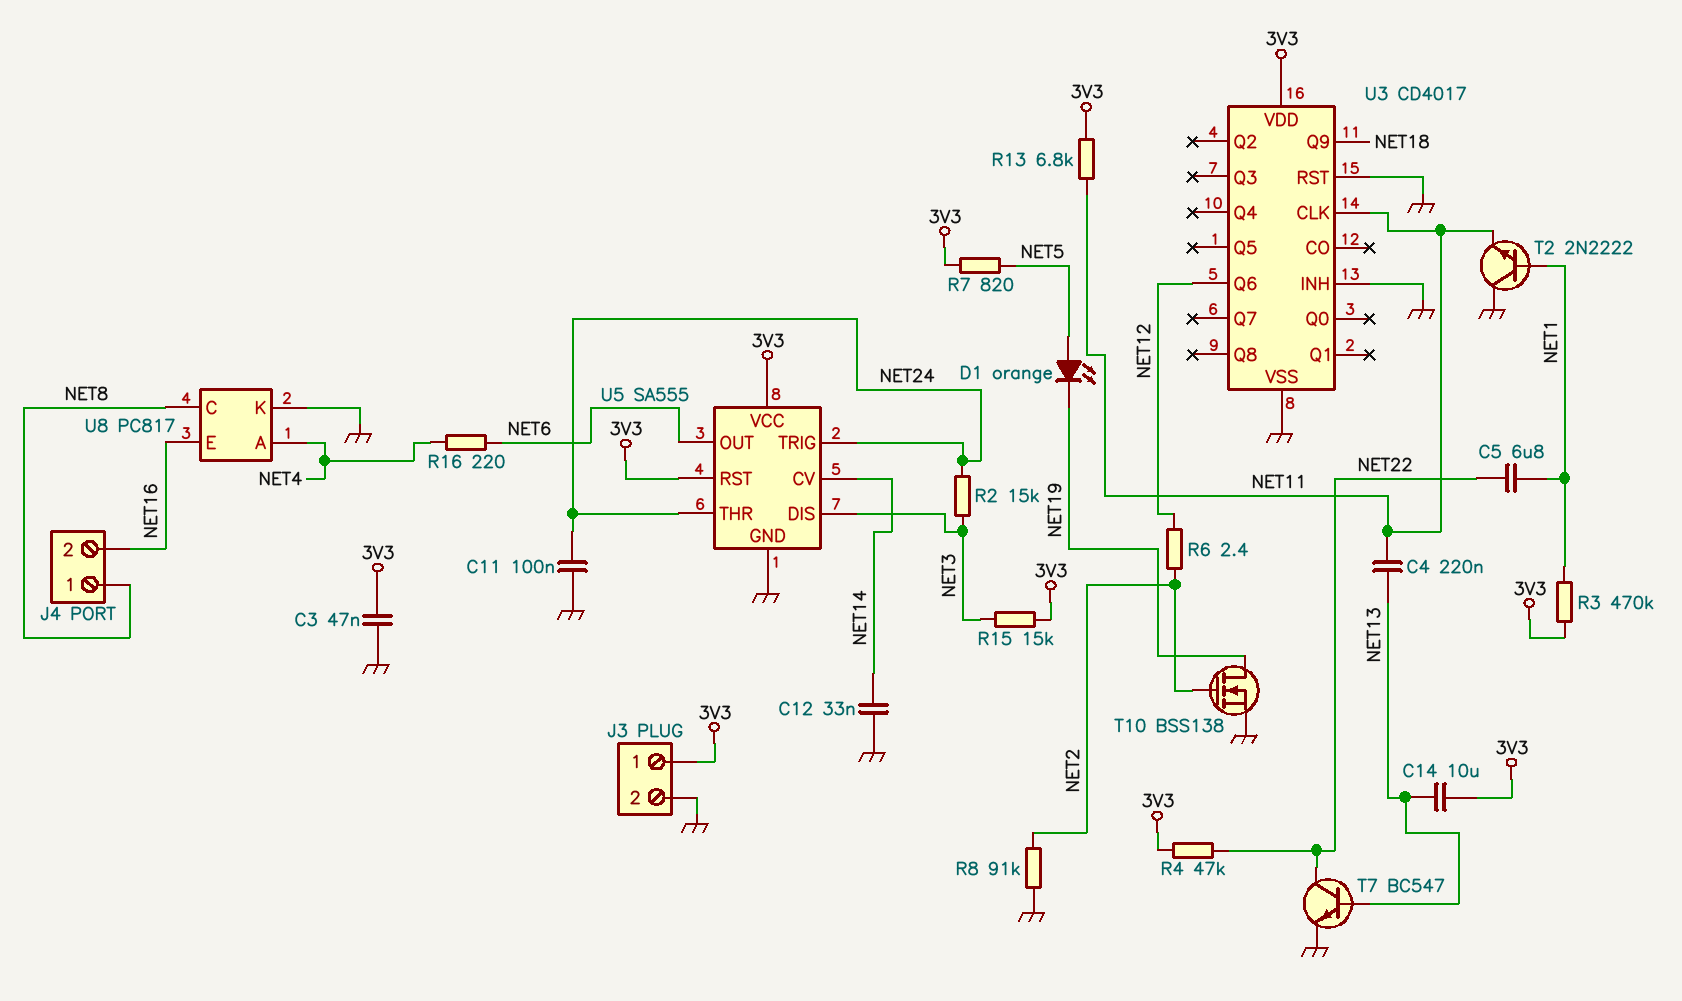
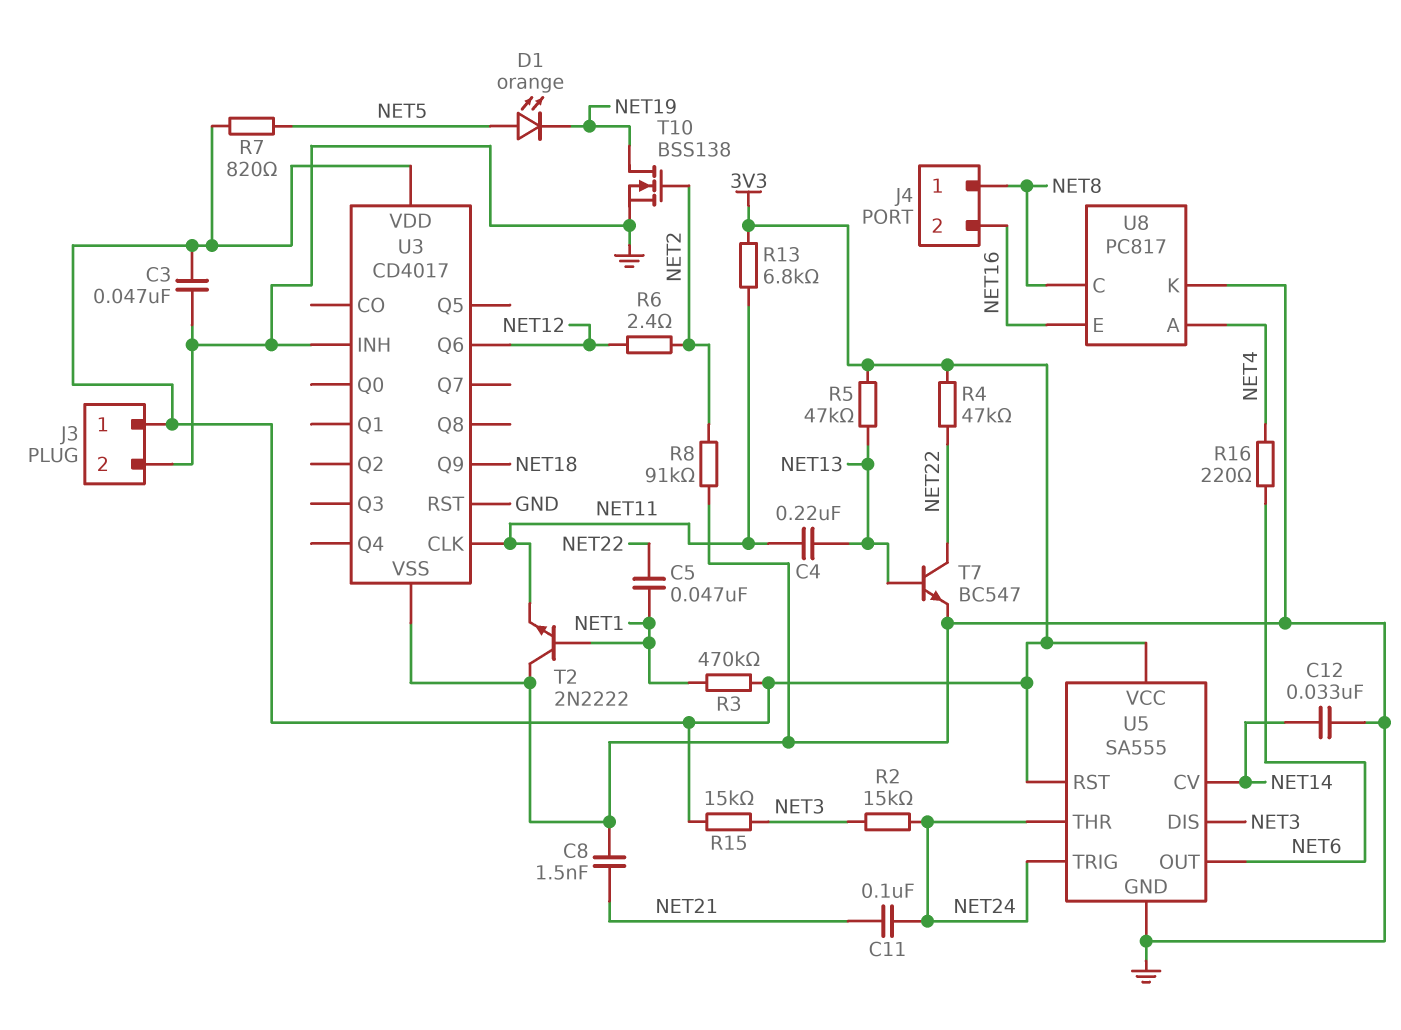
C5: 6.8uF (NET1, NET22) -> 47nF (NET1, NET22)
C8: none -> 1.5nF (GND, NET21)
C11: 100nF (GND, NET24) -> 100nF (NET21, NET24)
C14: 10uF (3V3, NET13) -> none
R5: none -> 47k (3V3, NET13)

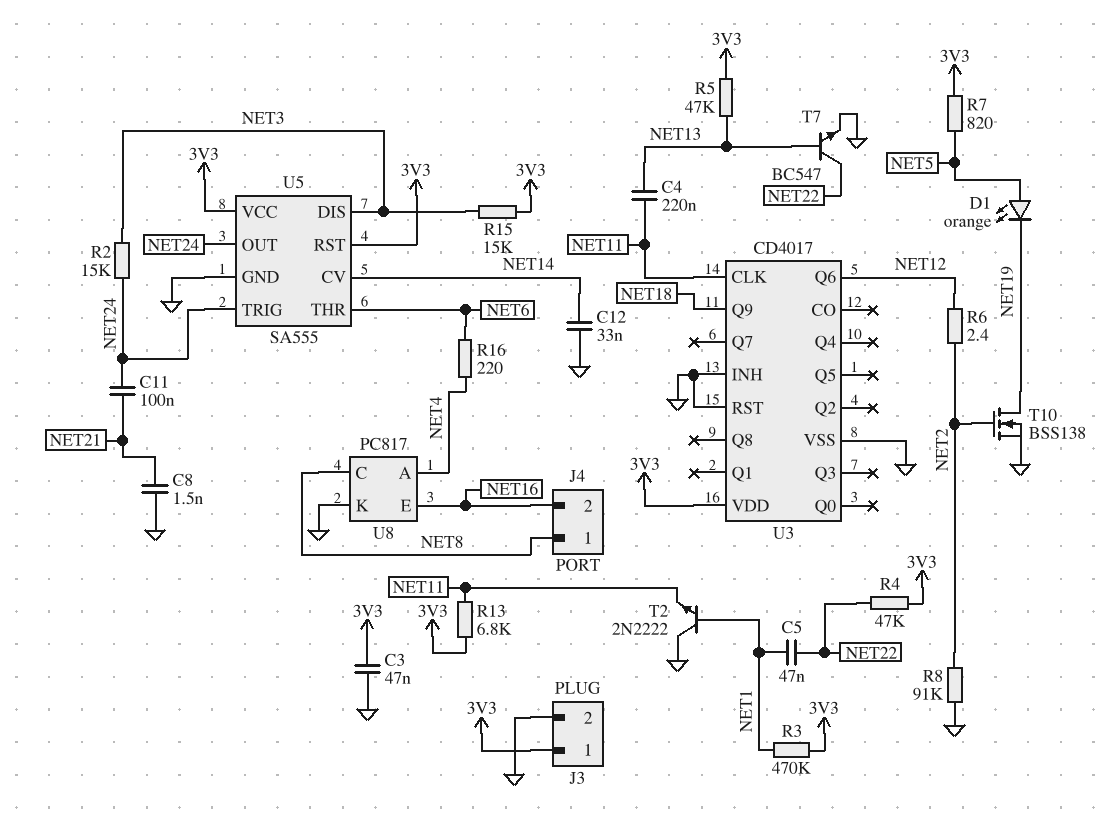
U5 pin OUT: NET6 -> NET24
U5 pin THR: NET24 -> NET6

